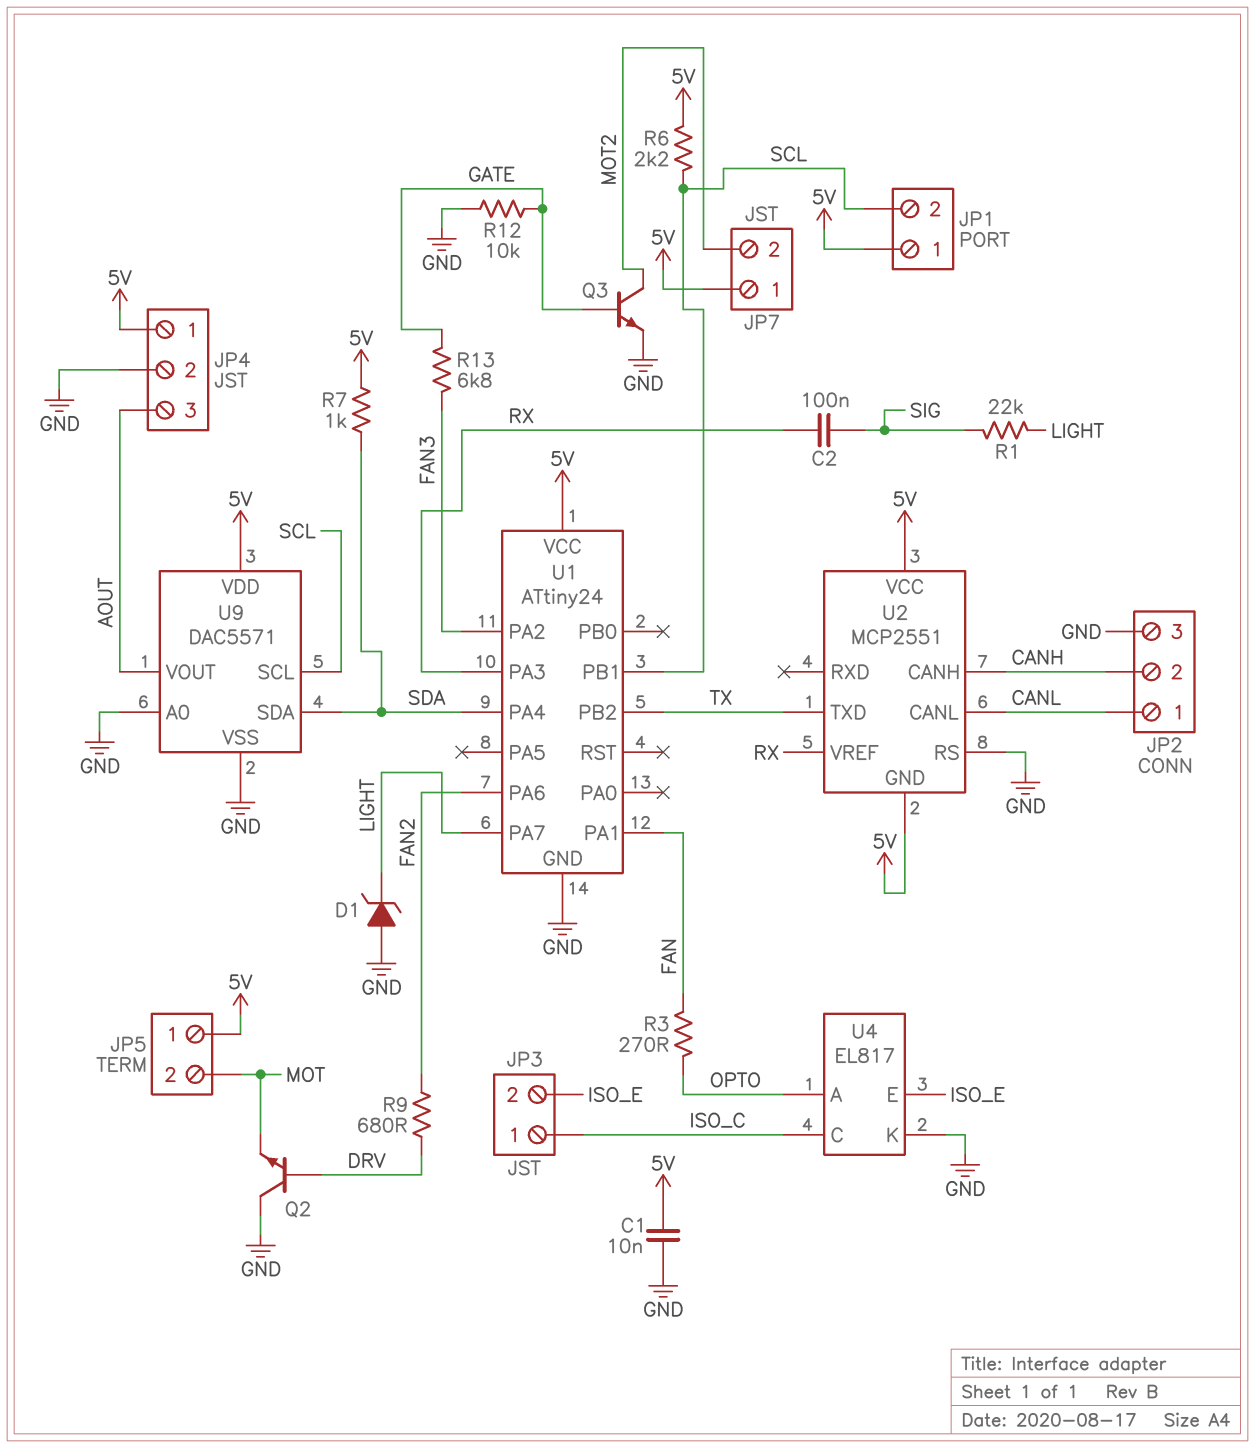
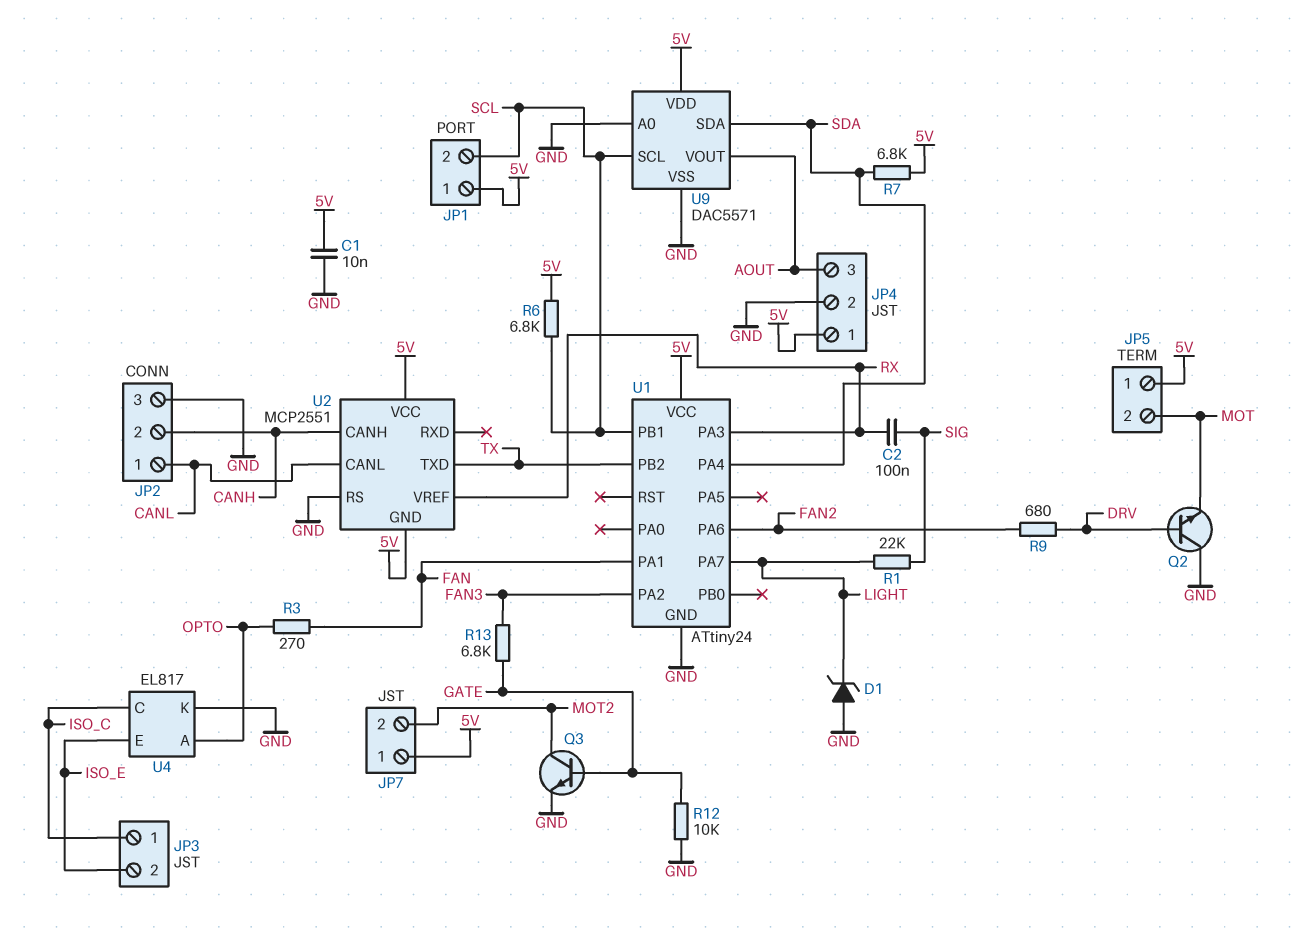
R6: 2.2k (5V, SCL) -> 6.8k (5V, SCL)
R7: 1k (5V, SDA) -> 6.8k (5V, SDA)

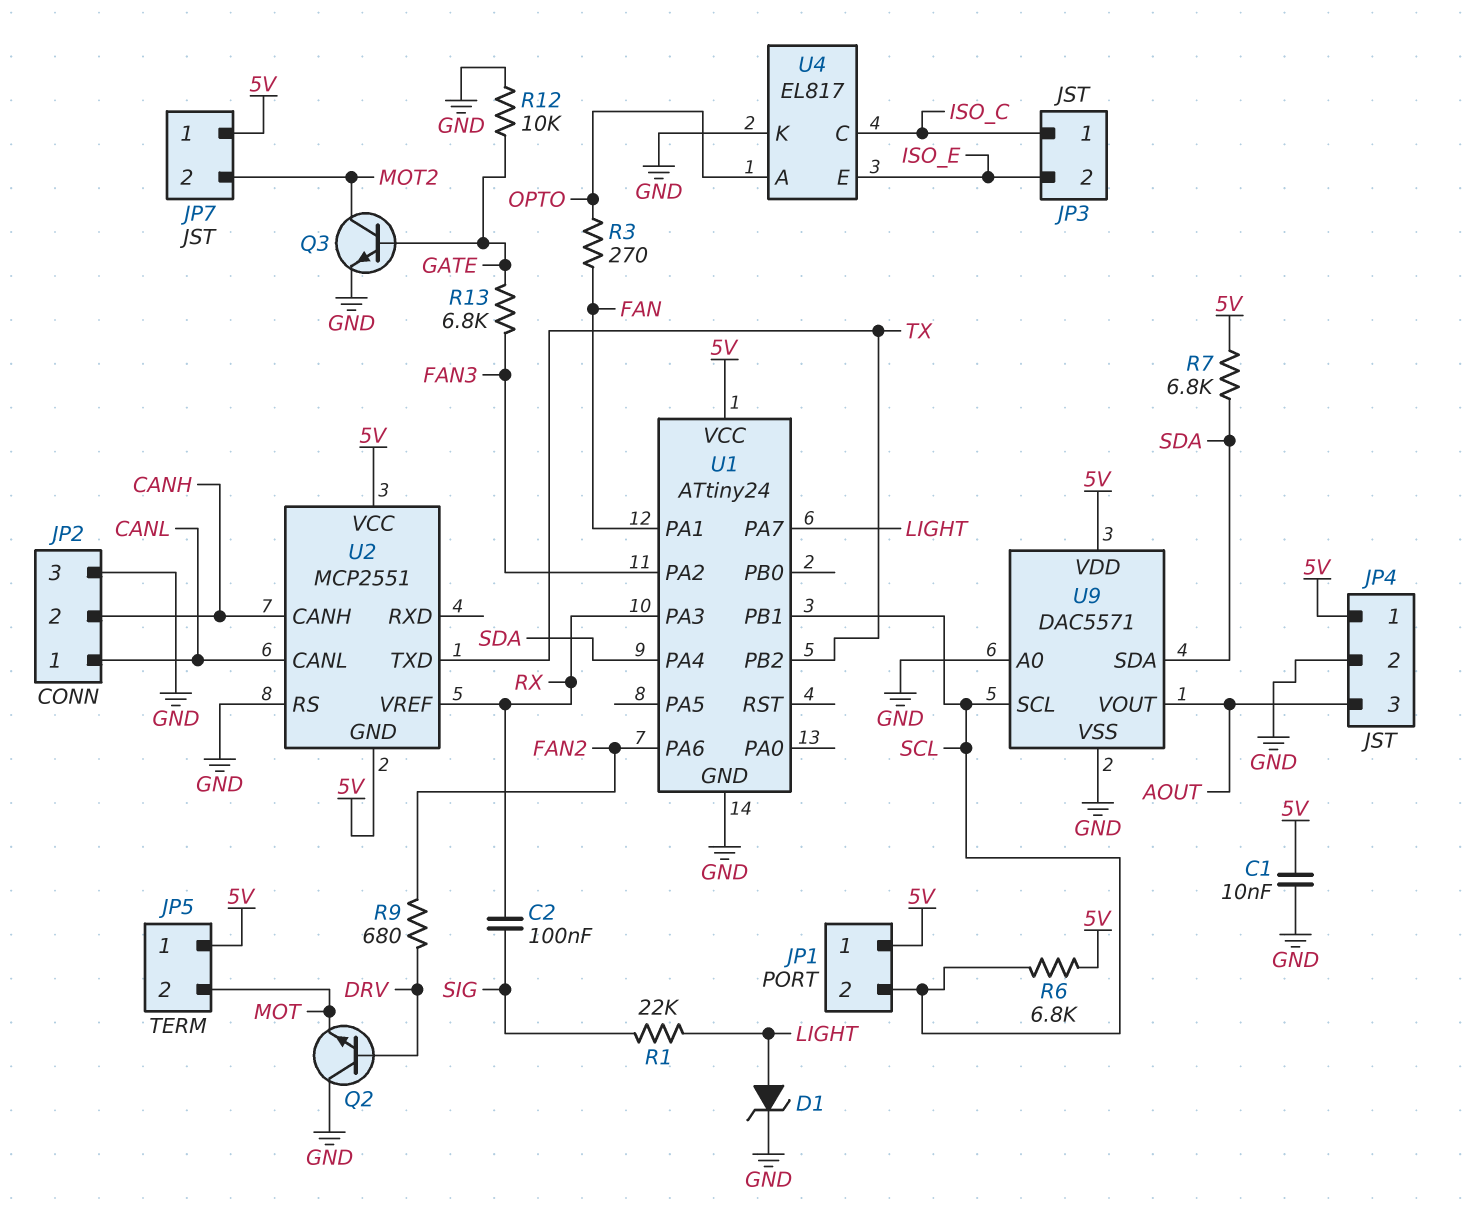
D1: zener (A GND, K LIGHT) -> zener (A LIGHT, K GND)

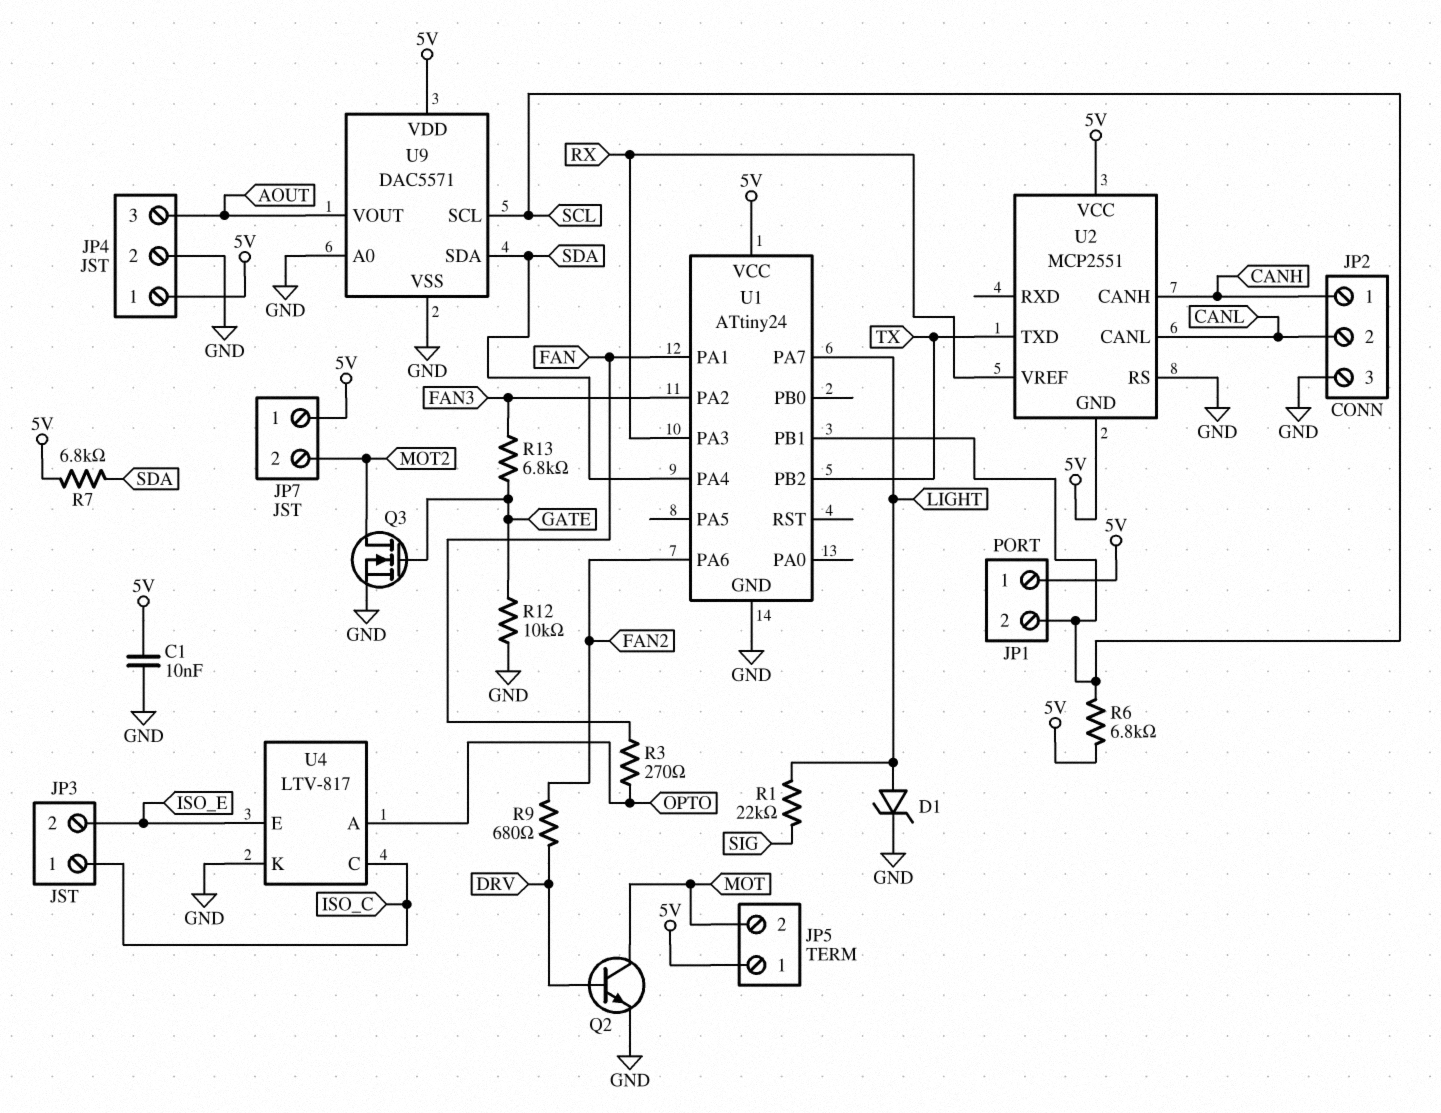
C2: 100nF (RX, SIG) -> none
JP2 pin 1: CANL -> CANH
JP2 pin 2: CANH -> CANL
Q2: NPN (B DRV, C GND, E MOT) -> NPN (B DRV, C MOT, E GND)
Q3: NPN (B GATE, C MOT2, E GND) -> NMOS (G GATE, D MOT2, S GND)
U4: EL817 -> LTV-817

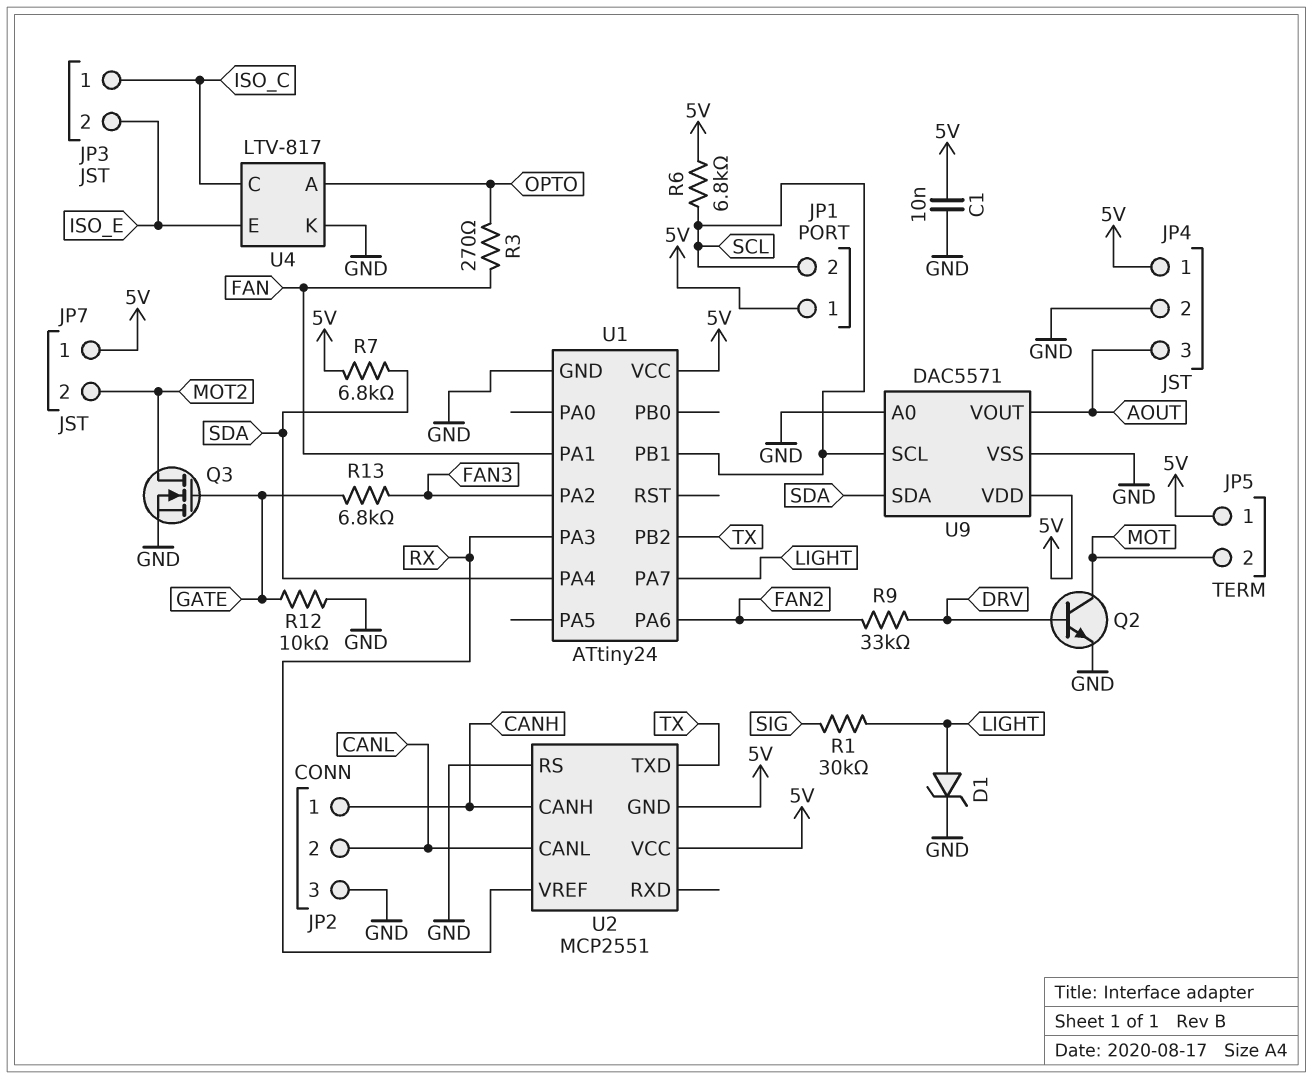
R1: 22k (LIGHT, SIG) -> 30k (LIGHT, SIG)
R9: 680 (DRV, FAN2) -> 33k (DRV, FAN2)

